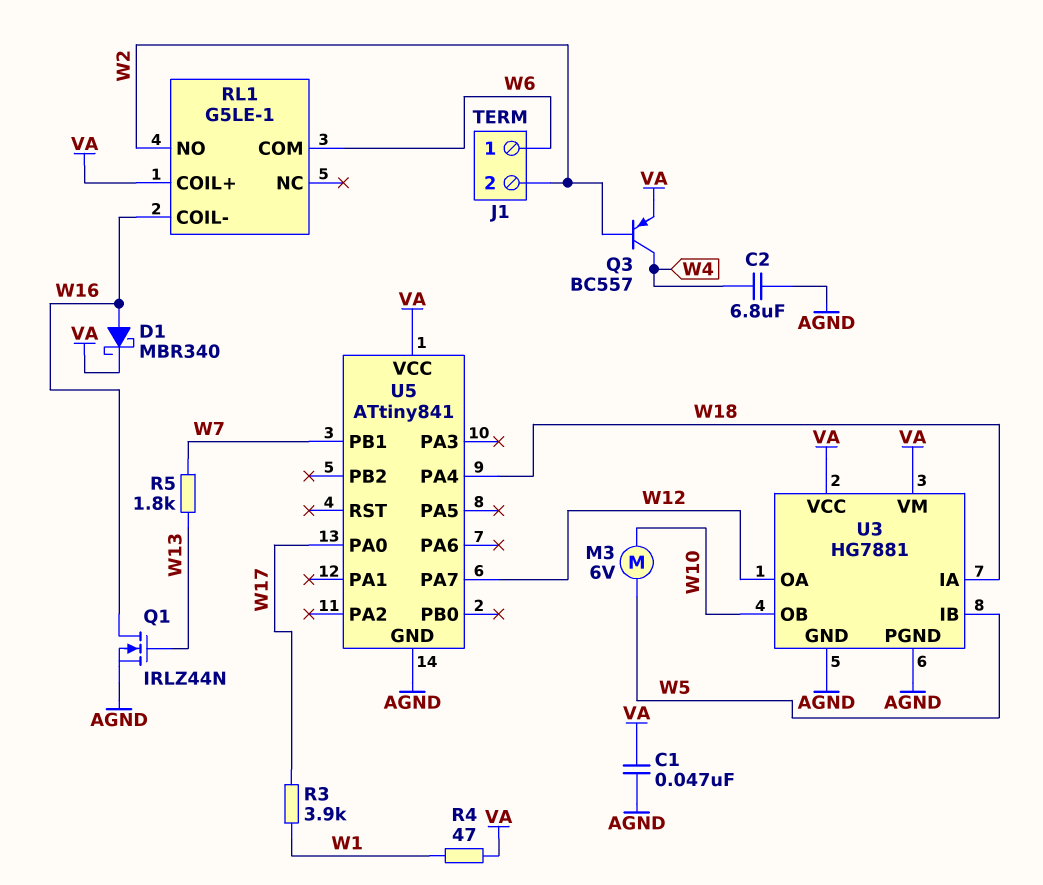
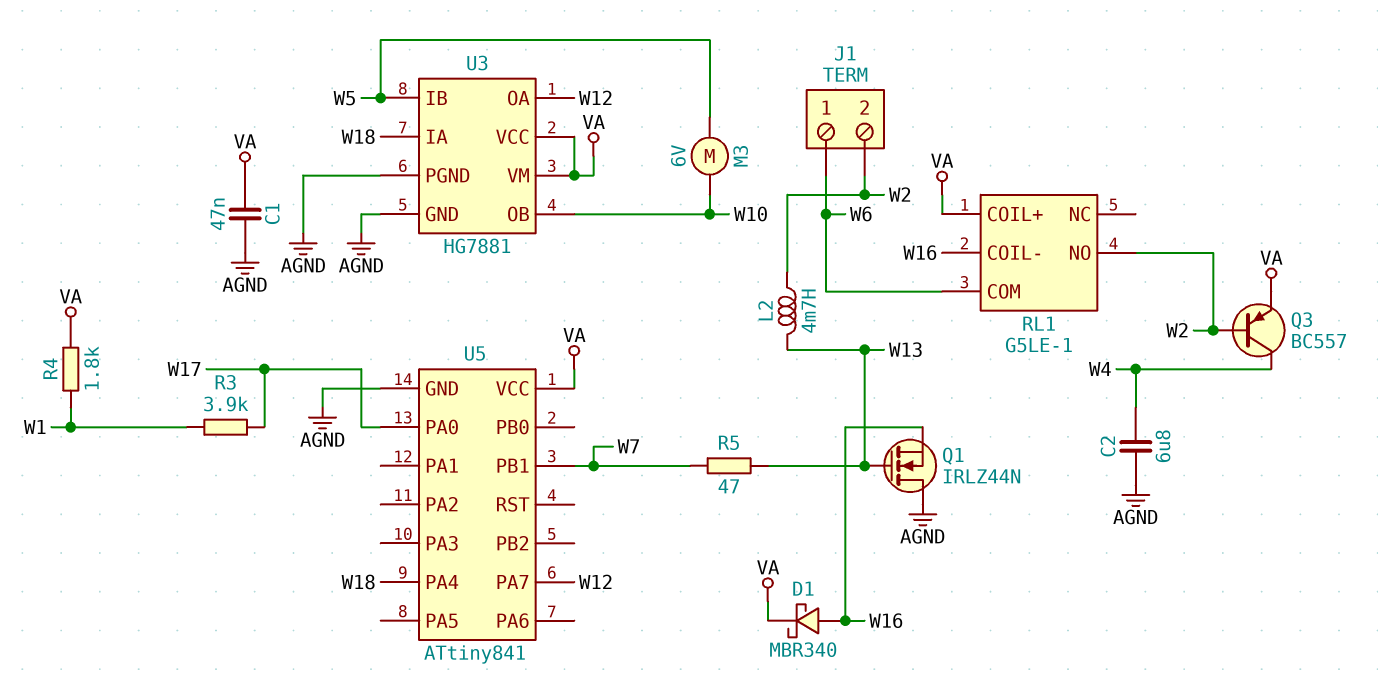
L2: none -> 4.7mH (W2, W13)
Q1: NMOS IRLZ44N (G W13, D W16, S AGND) -> NMOS IRLZ44N (G W13, D AGND, S W16)
R4: 47 (VA, W1) -> 1.8k (VA, W1)
R5: 1.8k (W7, W13) -> 47 (W7, W13)

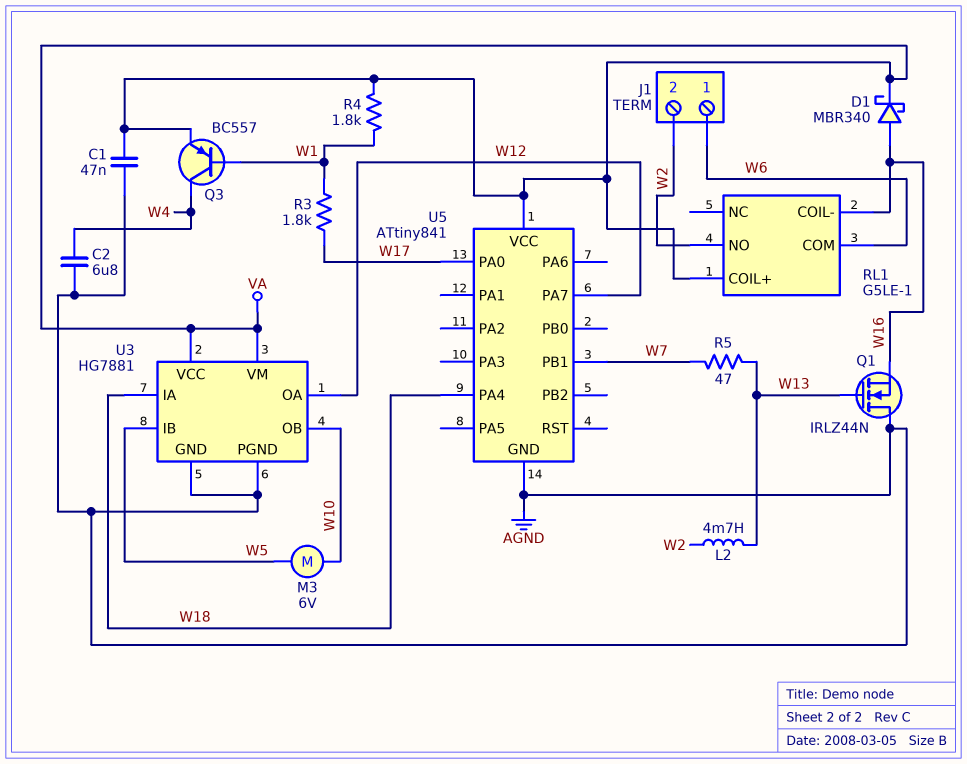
Q3: PNP BC557 (B W2, C W4, E VA) -> PNP BC557 (B W1, C W4, E VA)
R3: 3.9k (W1, W17) -> 1.8k (W1, W17)

